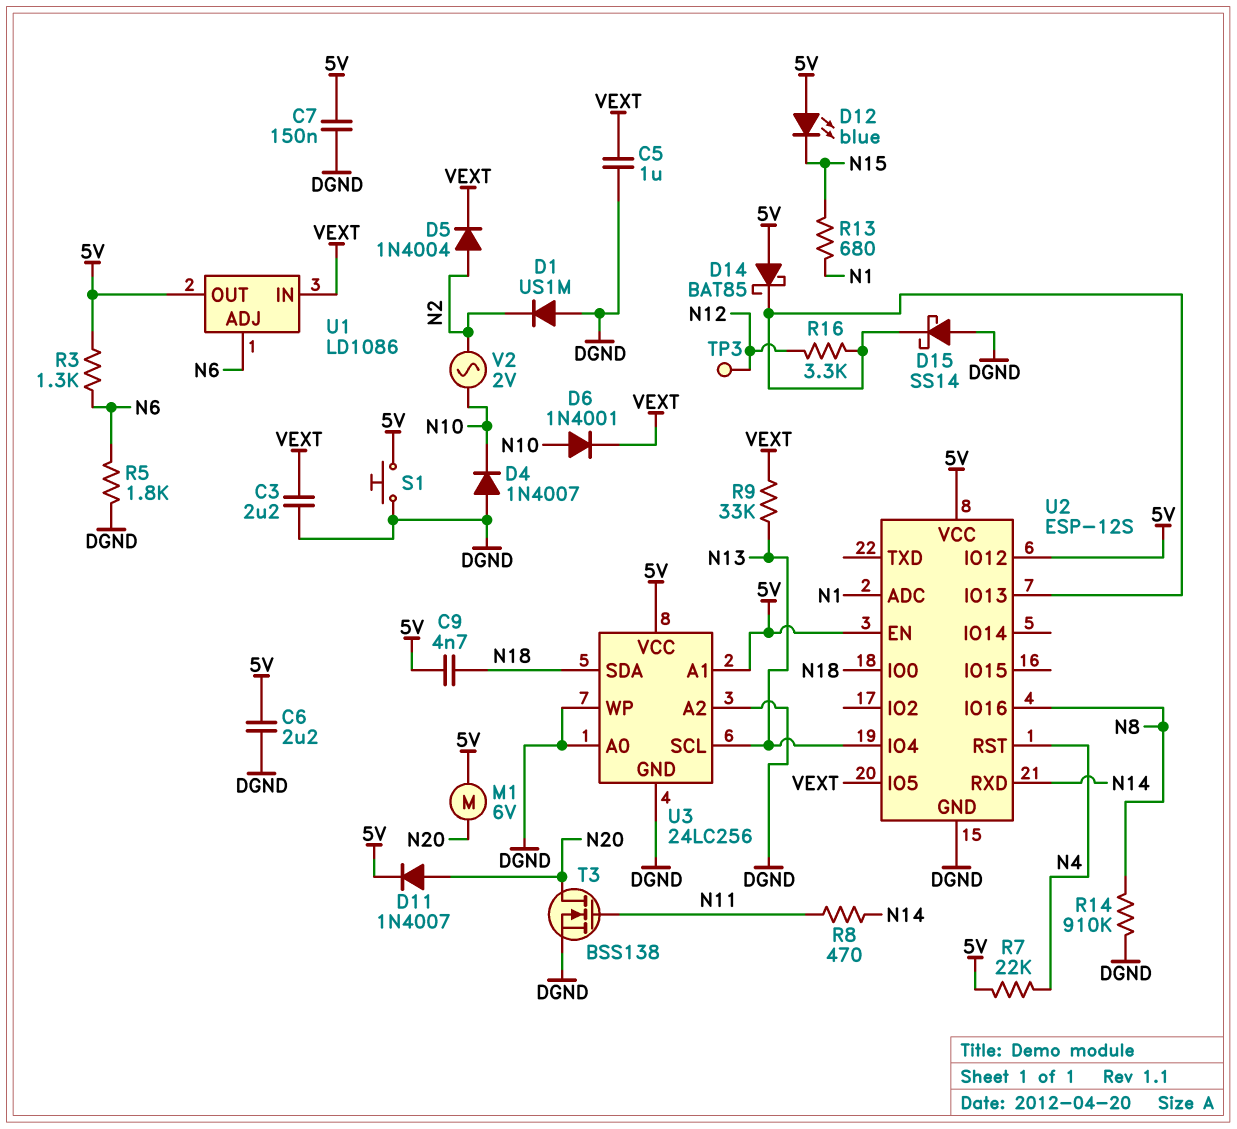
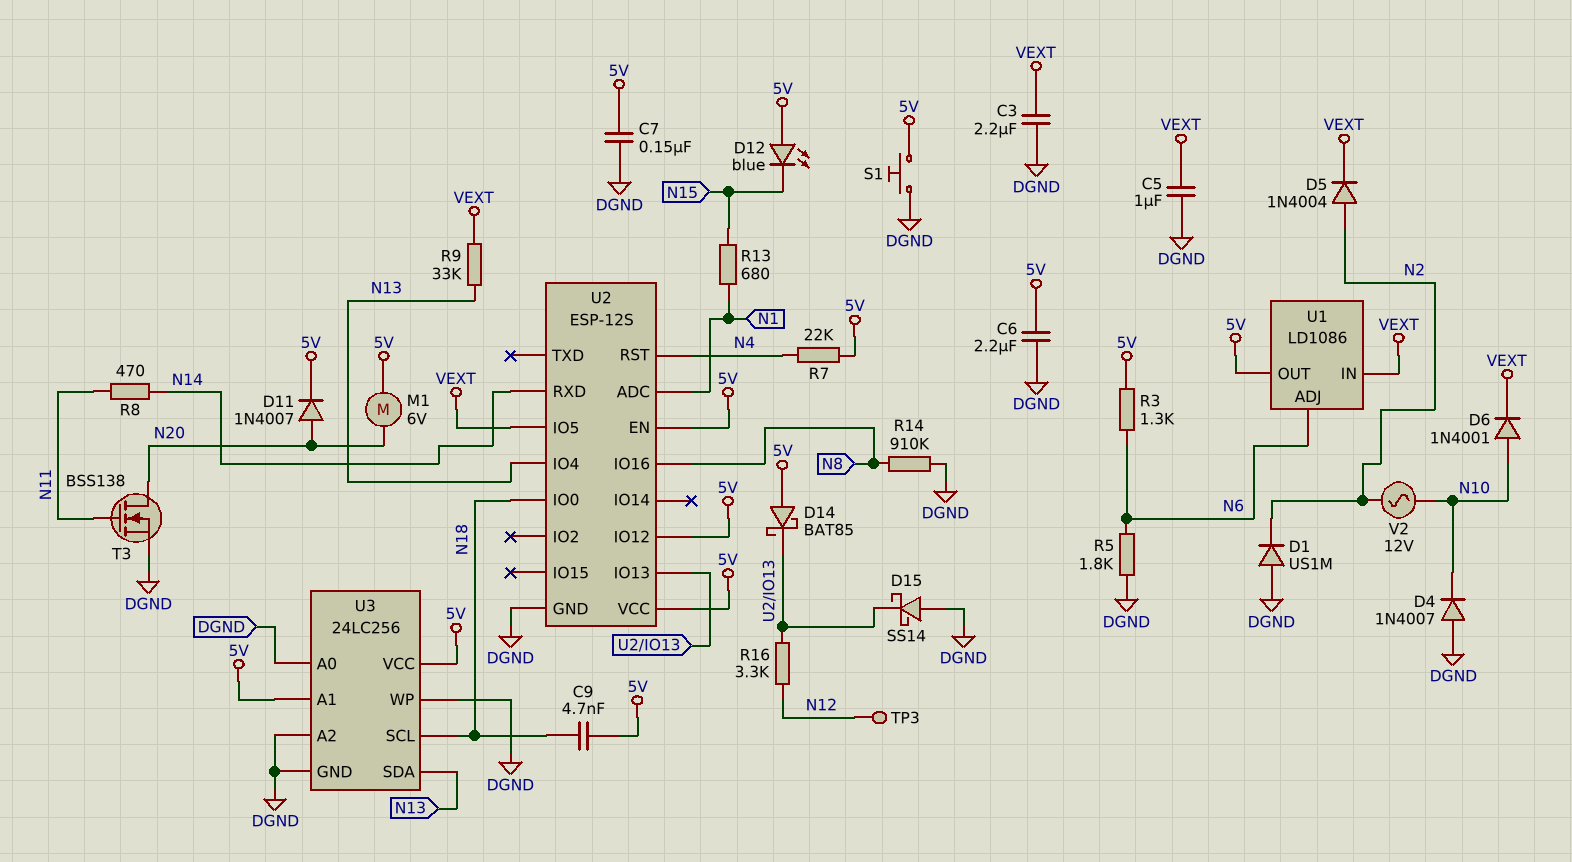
U3 pin SCL: N13 -> N18
U3 pin SDA: N18 -> N13
V2: AC 2V (N2, N10) -> AC 12V (N2, N10)

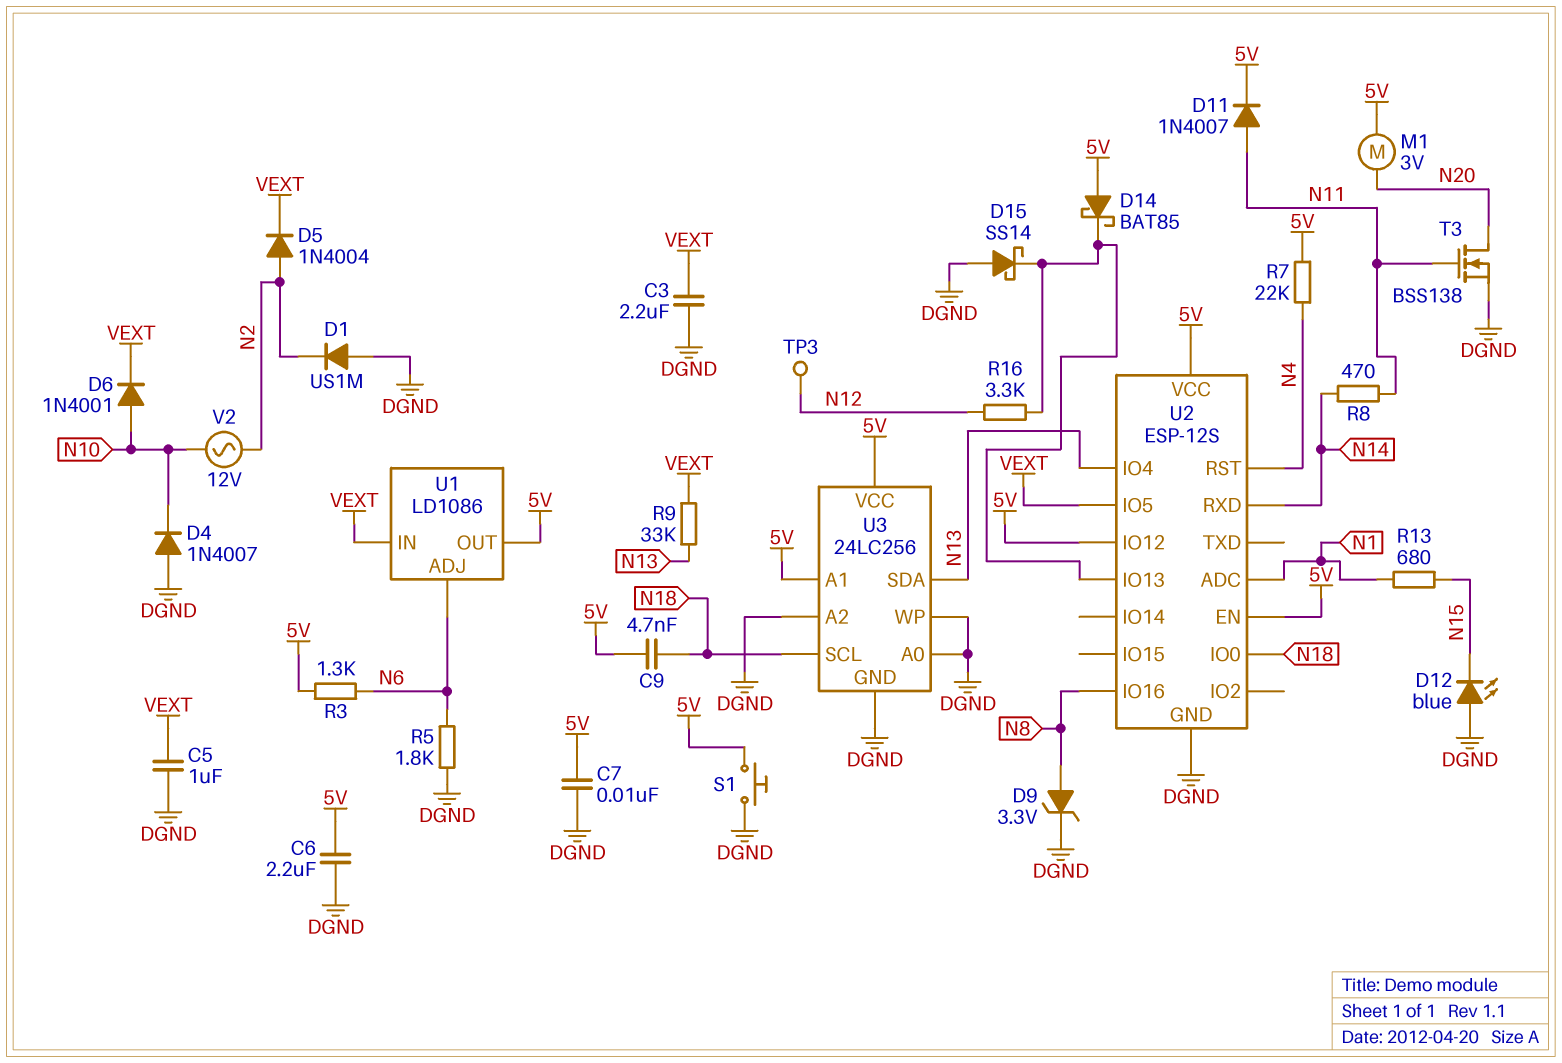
C7: 150nF (5V, DGND) -> 10nF (5V, DGND)
D9: none -> zener 3.3V (A N8, K DGND)
D11: diode 1N4007 (A N20, K 5V) -> diode 1N4007 (A N11, K 5V)
D12: LED blue (A 5V, K N15) -> LED blue (A DGND, K N15)
M1: motor 6V (5V, N20) -> motor 3V (5V, N20)
R14: 910k (DGND, N8) -> none

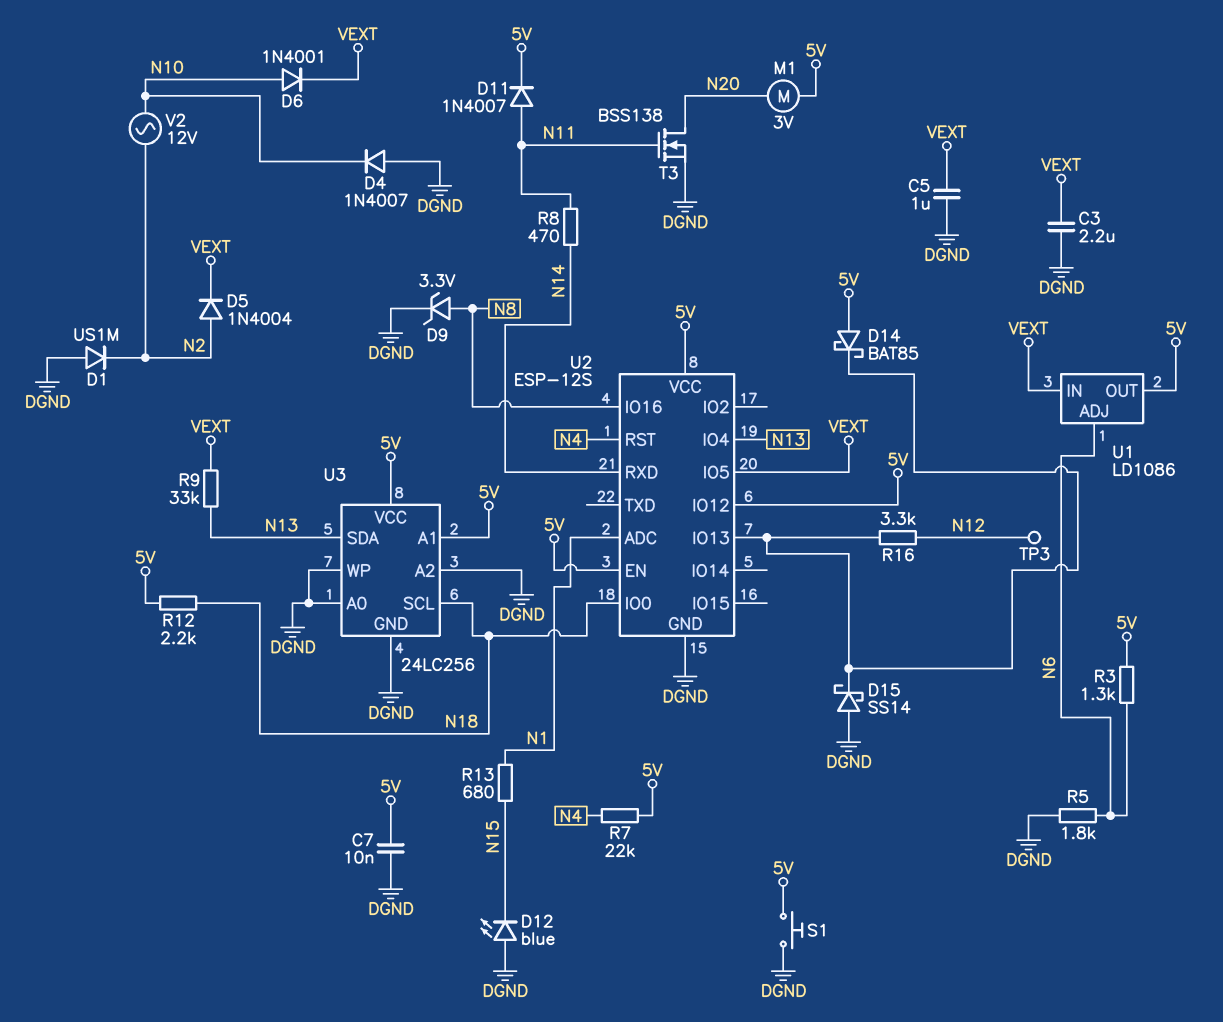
C6: 2.2uF (5V, DGND) -> none
C9: 4.7nF (5V, N18) -> none
R12: none -> 2.2k (5V, N18)

